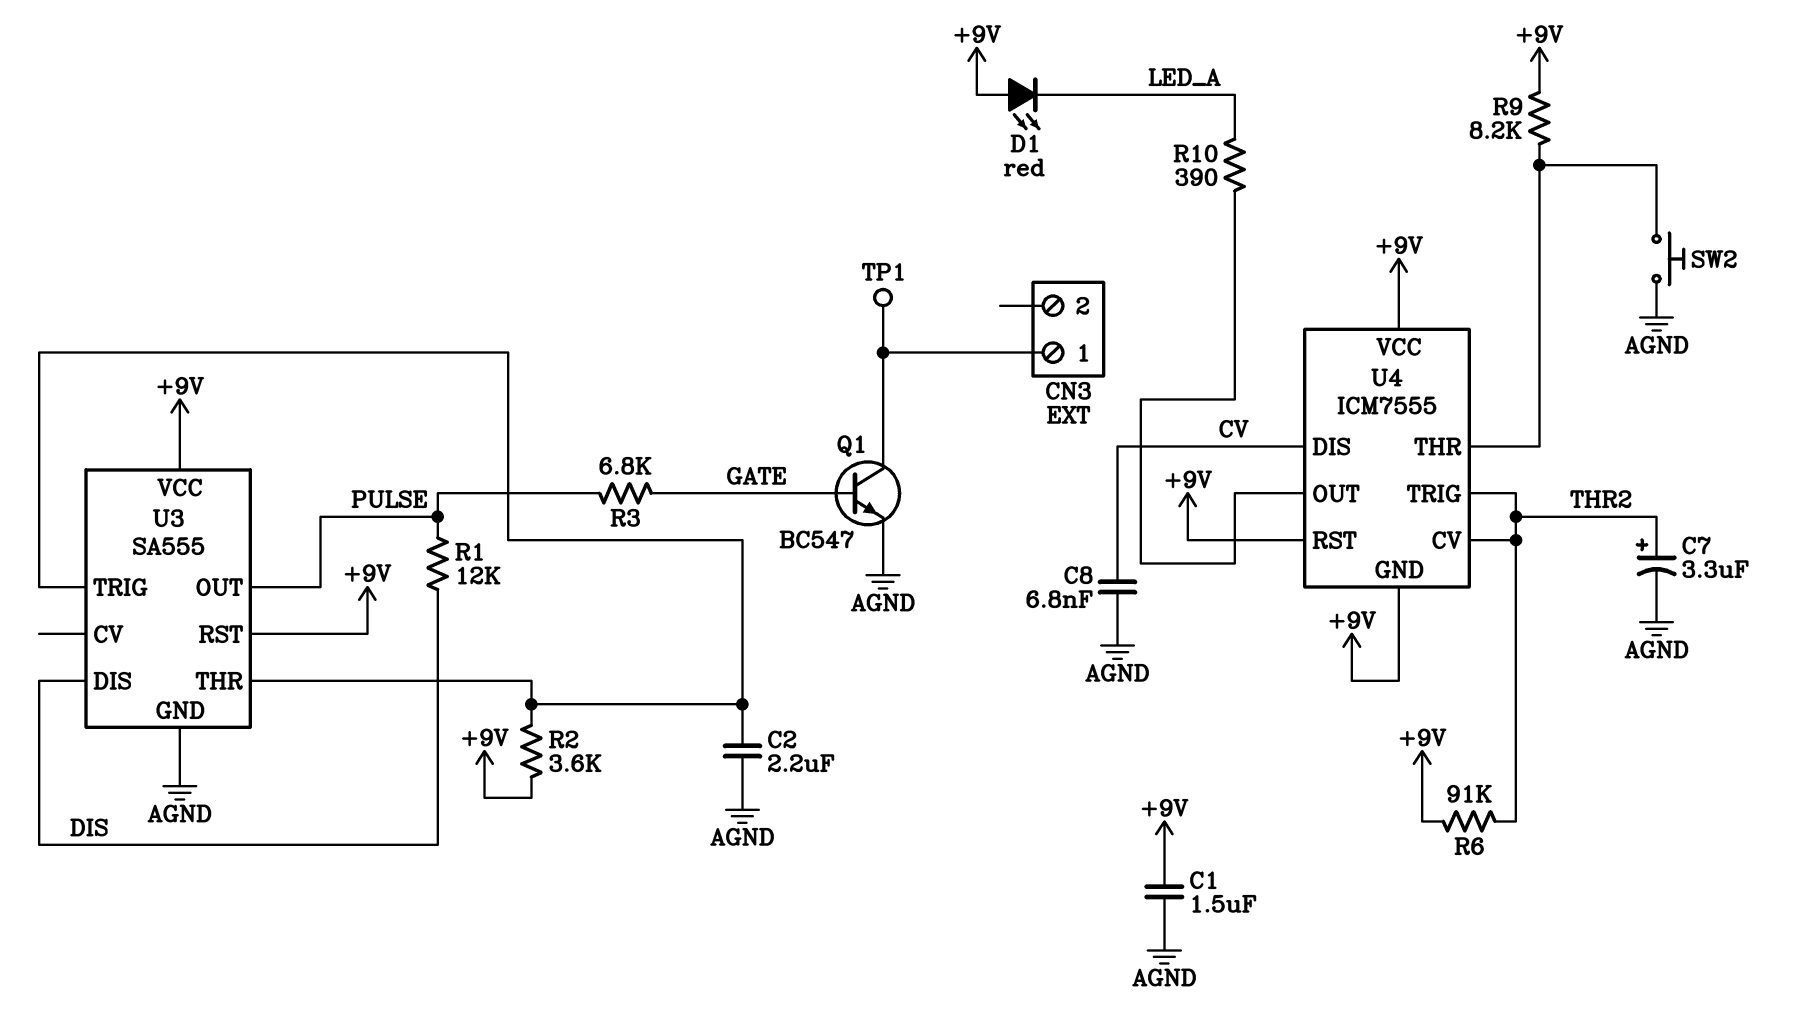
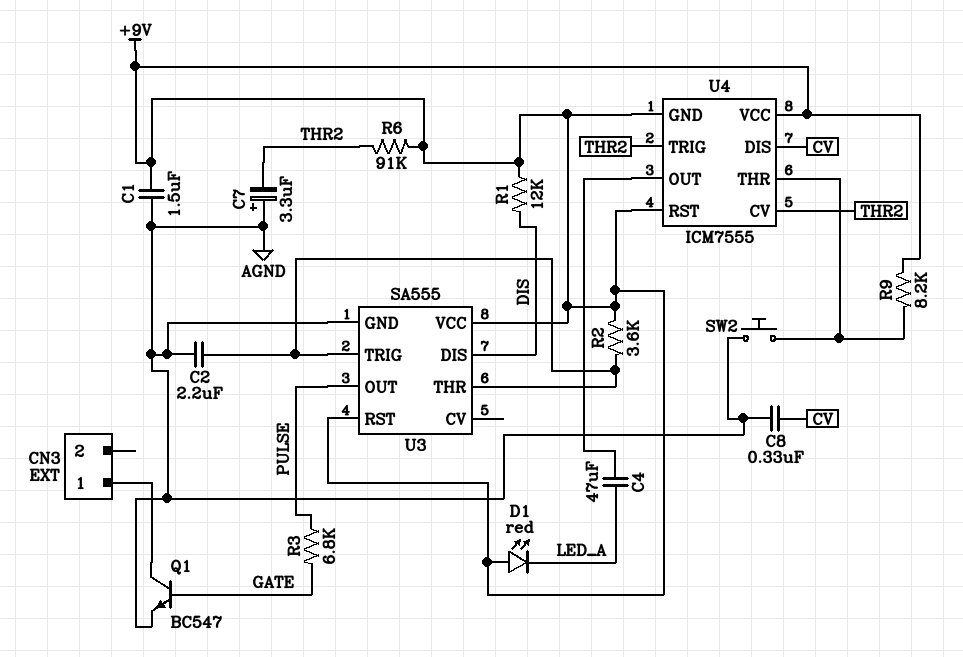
C4: none -> 47uF (LED_A, U4/OUT)
C7: 3.3uF (plus THR2, minus AGND) -> 3.3uF (plus AGND, minus THR2)
C8: 6.8nF (AGND, CV) -> 330nF (AGND, CV)
R1: 12k (DIS, PULSE) -> 12k (+9V, DIS)
R10: 390 (LED_A, U4/OUT) -> none
TP1: test point (CN3/1) -> none

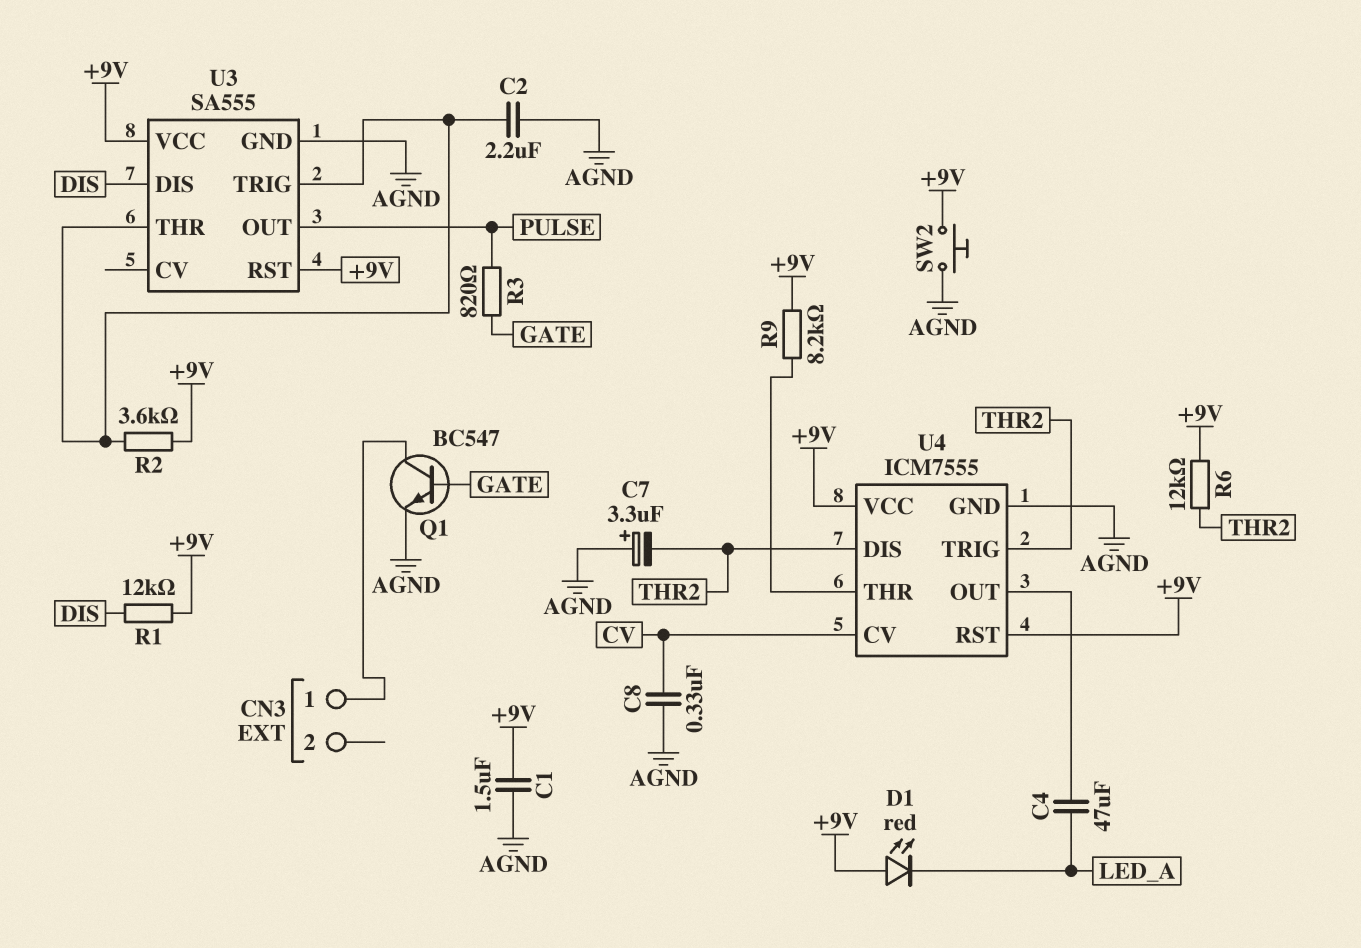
R3: 6.8k (GATE, PULSE) -> 820 (GATE, PULSE)
R6: 91k (+9V, THR2) -> 12k (+9V, THR2)
SW2: button (AGND, U4/THR) -> button (+9V, AGND)
U4 pin CV: THR2 -> CV
U4 pin DIS: CV -> THR2
U4 pin GND: +9V -> AGND

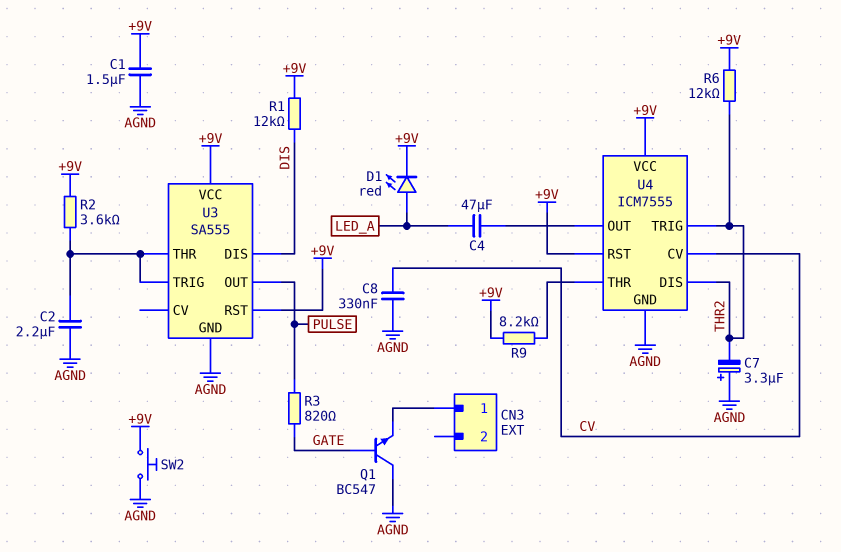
D1: LED red (A +9V, K LED_A) -> LED red (A LED_A, K +9V)
Q1: NPN BC547 (B GATE, C CN3/1, E AGND) -> NPN BC547 (B GATE, C AGND, E CN3/1)

